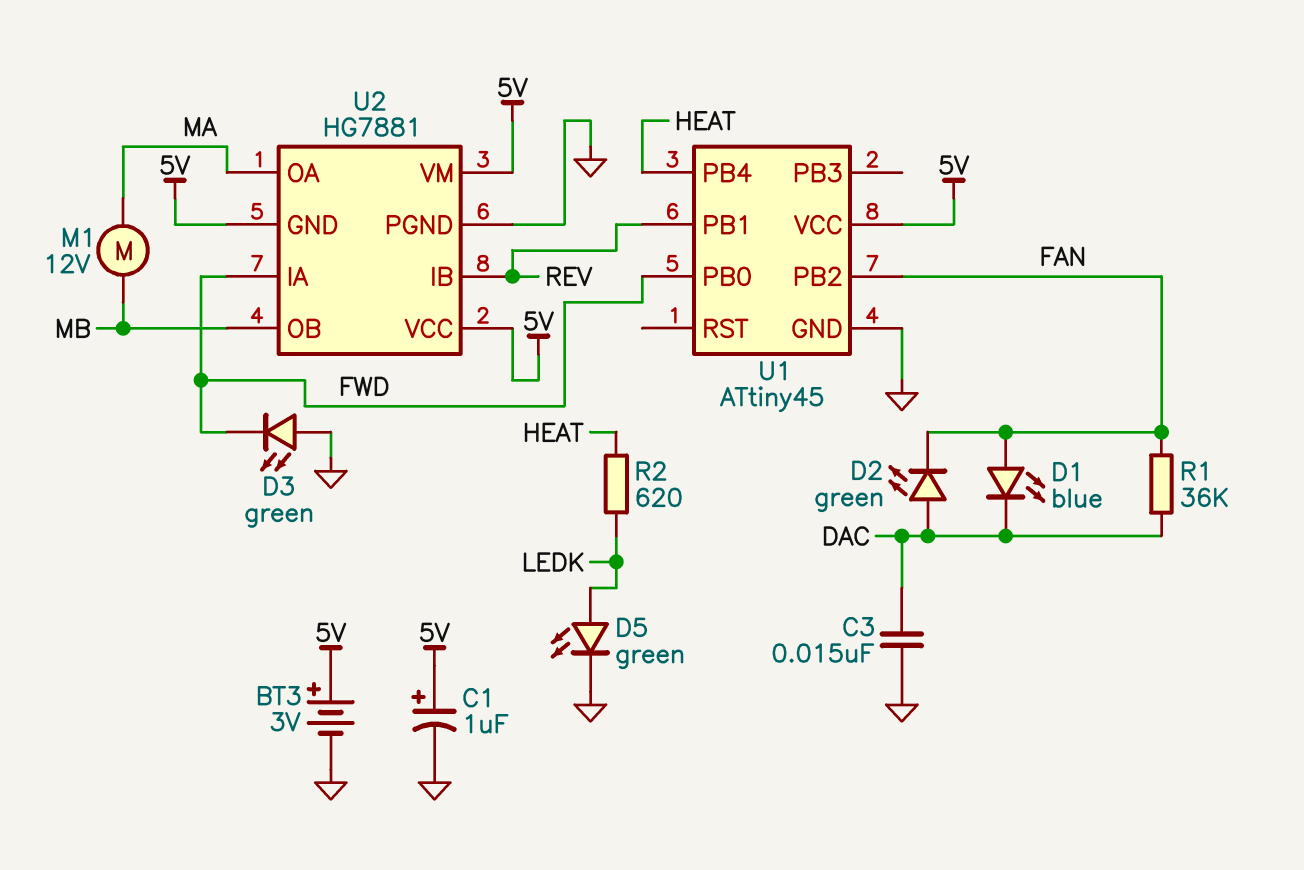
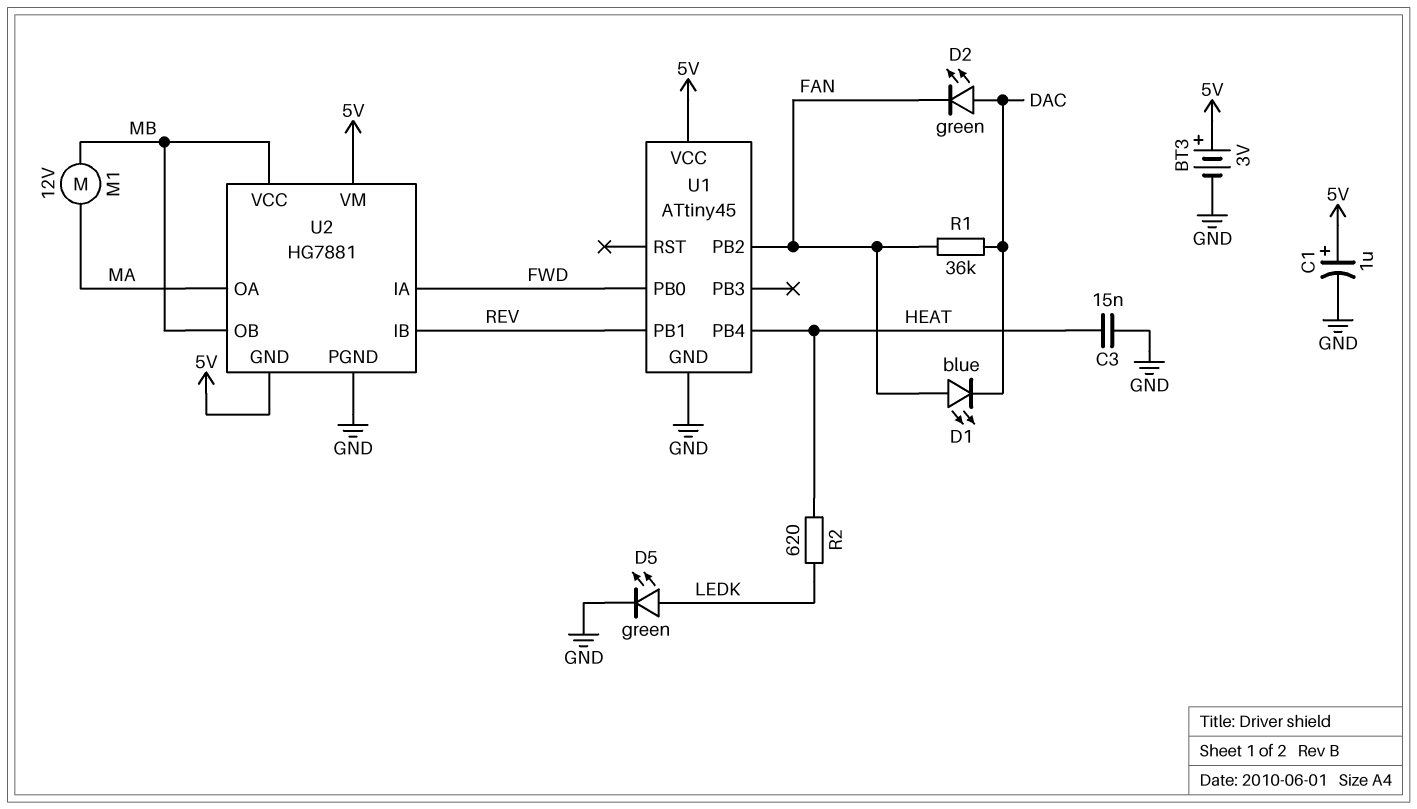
C3: 15nF (DAC, GND) -> 15nF (GND, HEAT)
D3: LED green (A GND, K FWD) -> none
U2 pin VCC: 5V -> MB

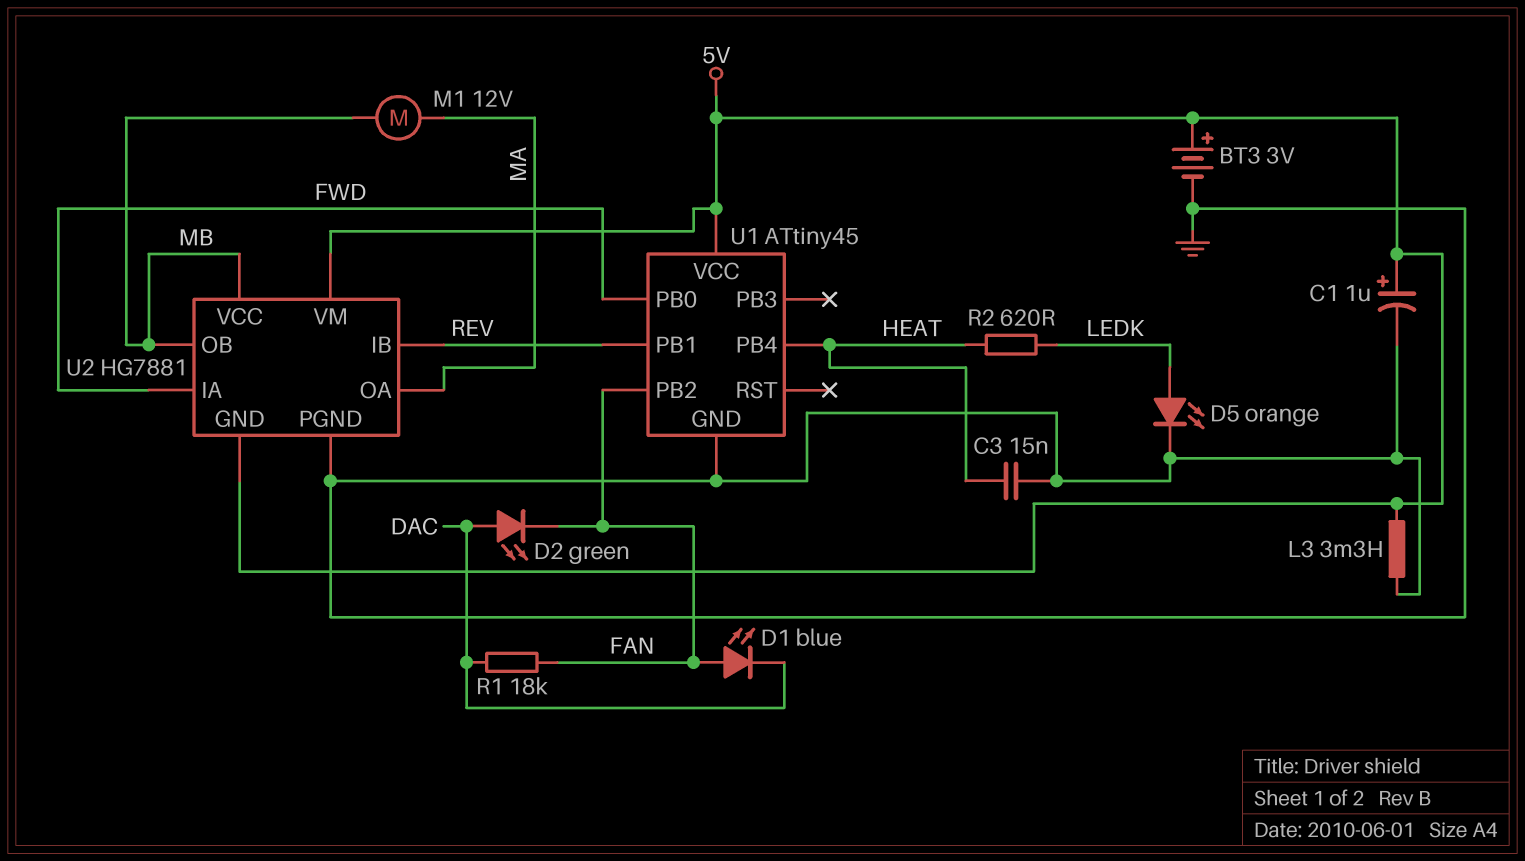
D5: LED green (A LEDK, K GND) -> LED orange (A LEDK, K GND)
L3: none -> 3.3mH (5V, GND)
R1: 36k (DAC, FAN) -> 18k (DAC, FAN)

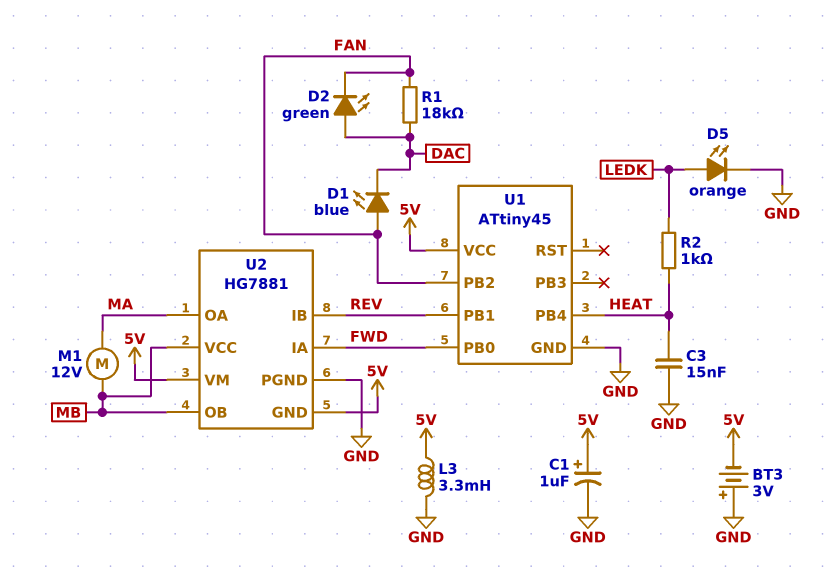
BT3: 3V (plus 5V, minus GND) -> 3V (plus GND, minus 5V)
R2: 620 (HEAT, LEDK) -> 1k (HEAT, LEDK)

